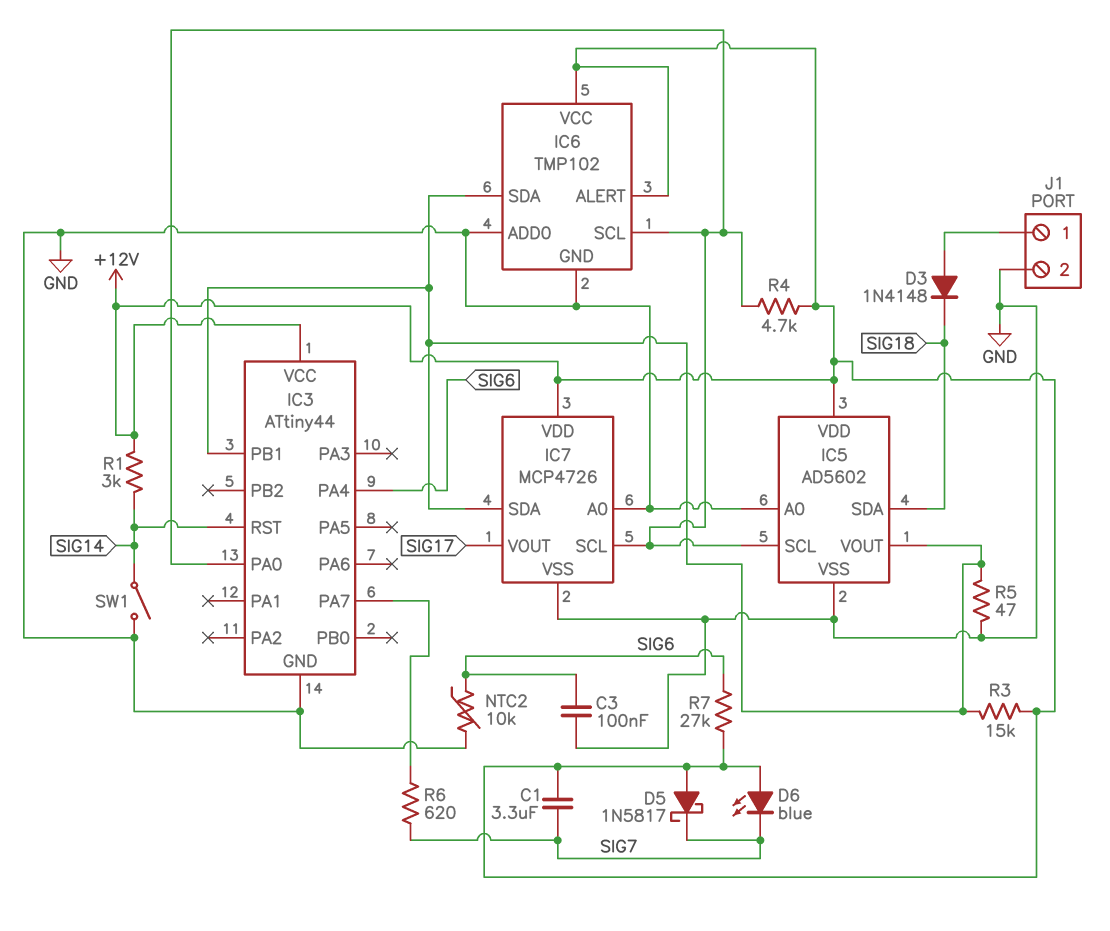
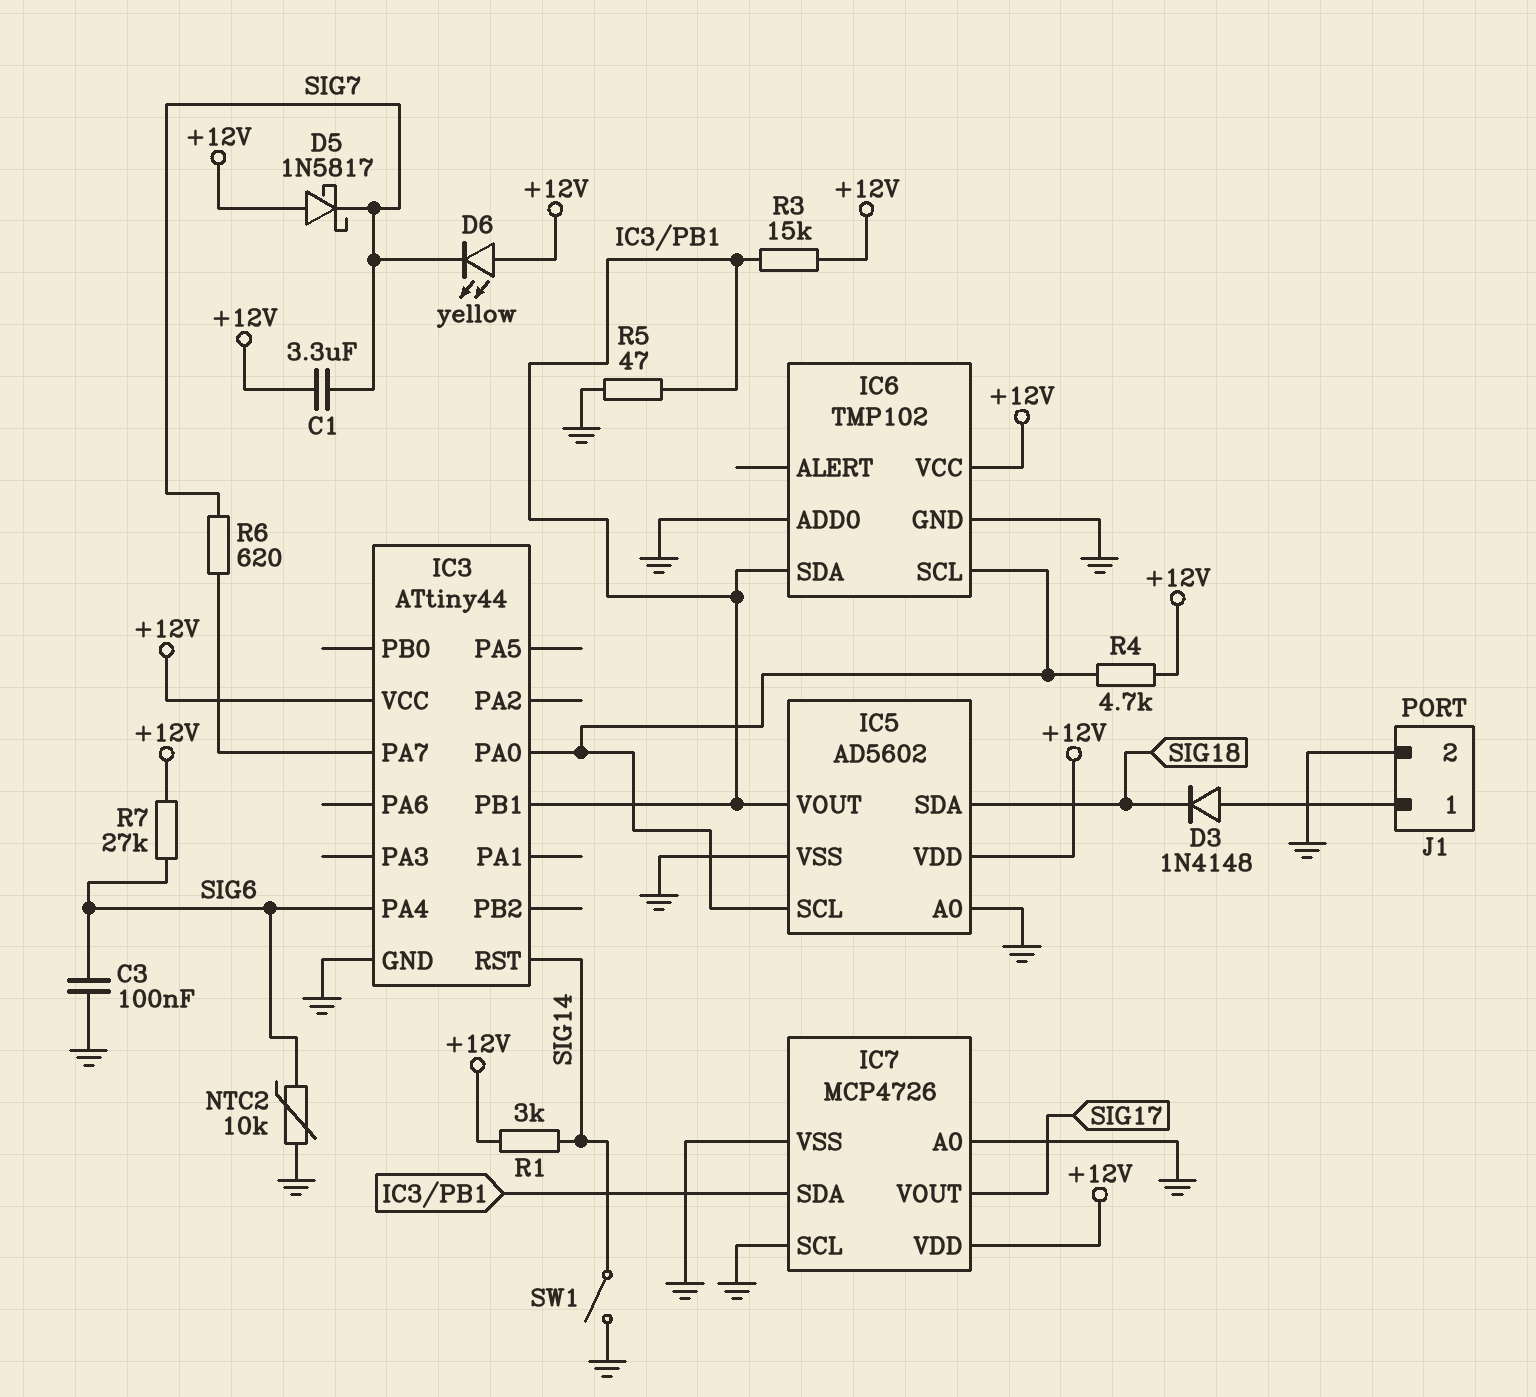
D6: LED blue (A +12V, K SIG7) -> LED yellow (A +12V, K SIG7)
IC6 pin ALERT: +12V -> none
IC7 pin SCL: IC3/PA0 -> GND

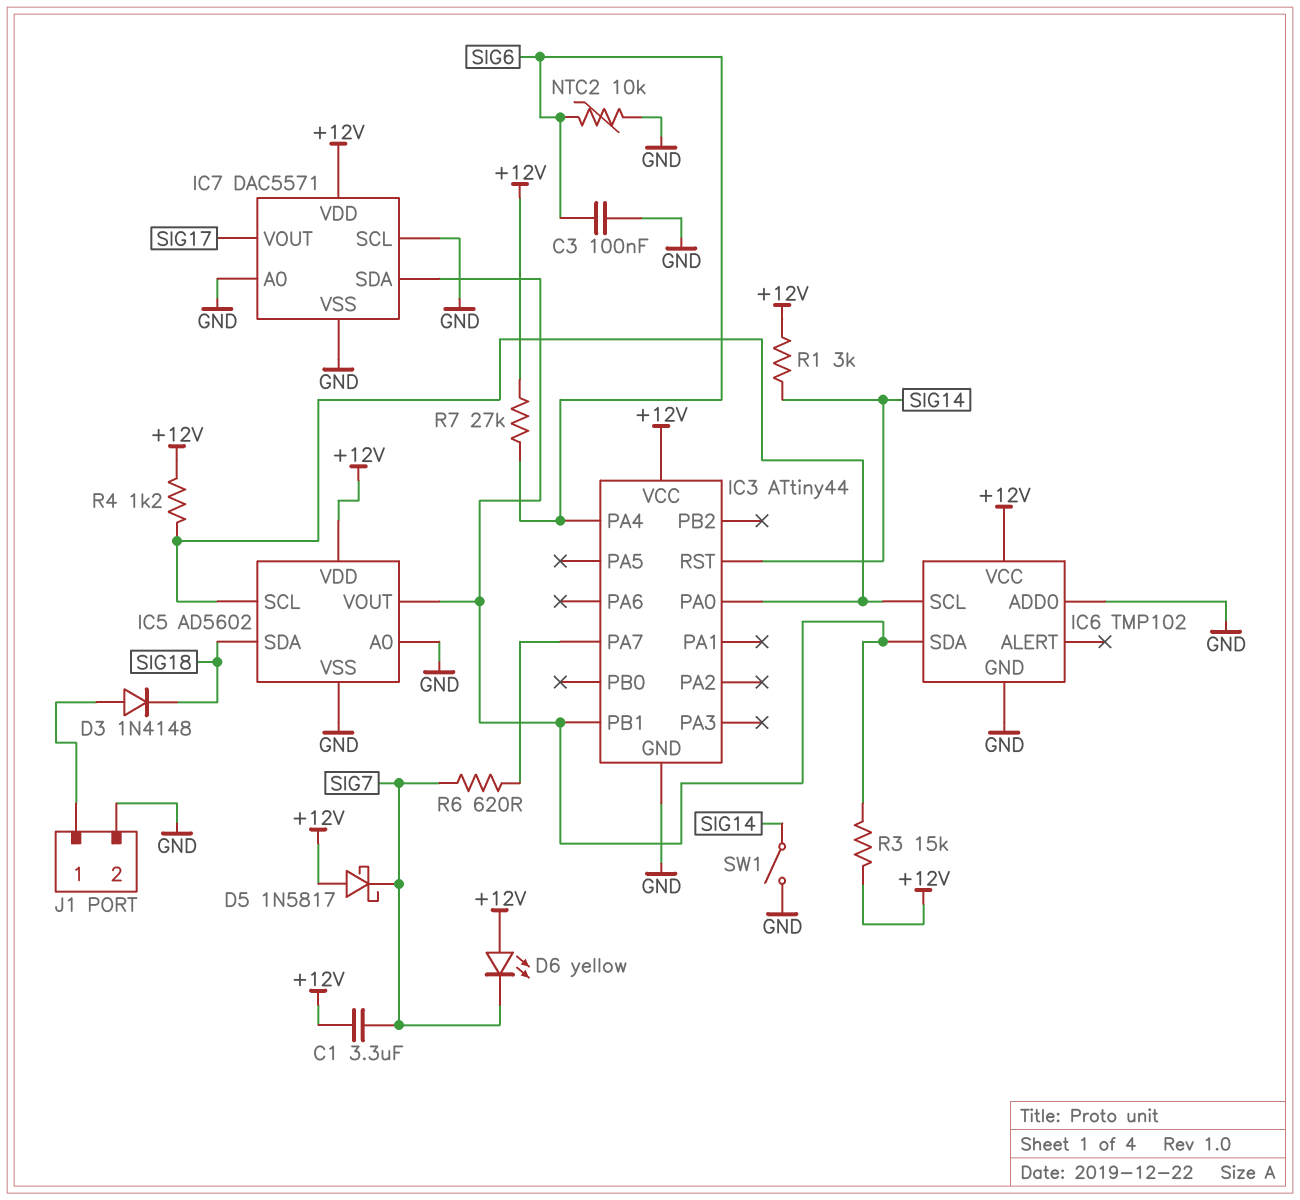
IC7: MCP4726 -> DAC5571
R4: 4.7k (+12V, IC3/PA0) -> 1.2k (+12V, IC3/PA0)
R5: 47 (GND, IC3/PB1) -> none

